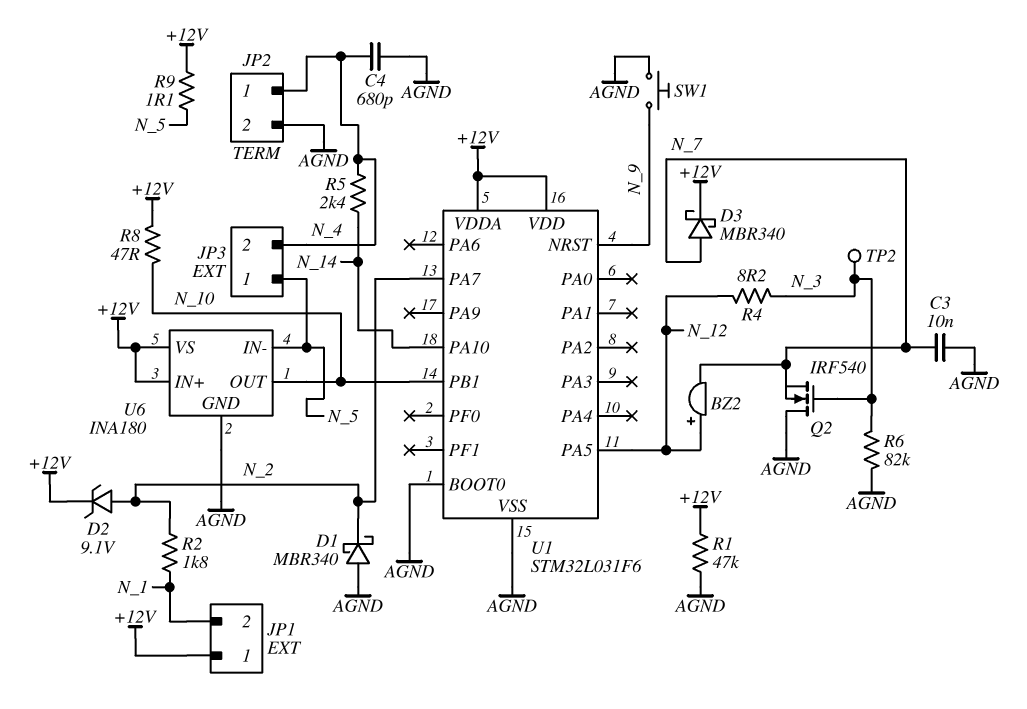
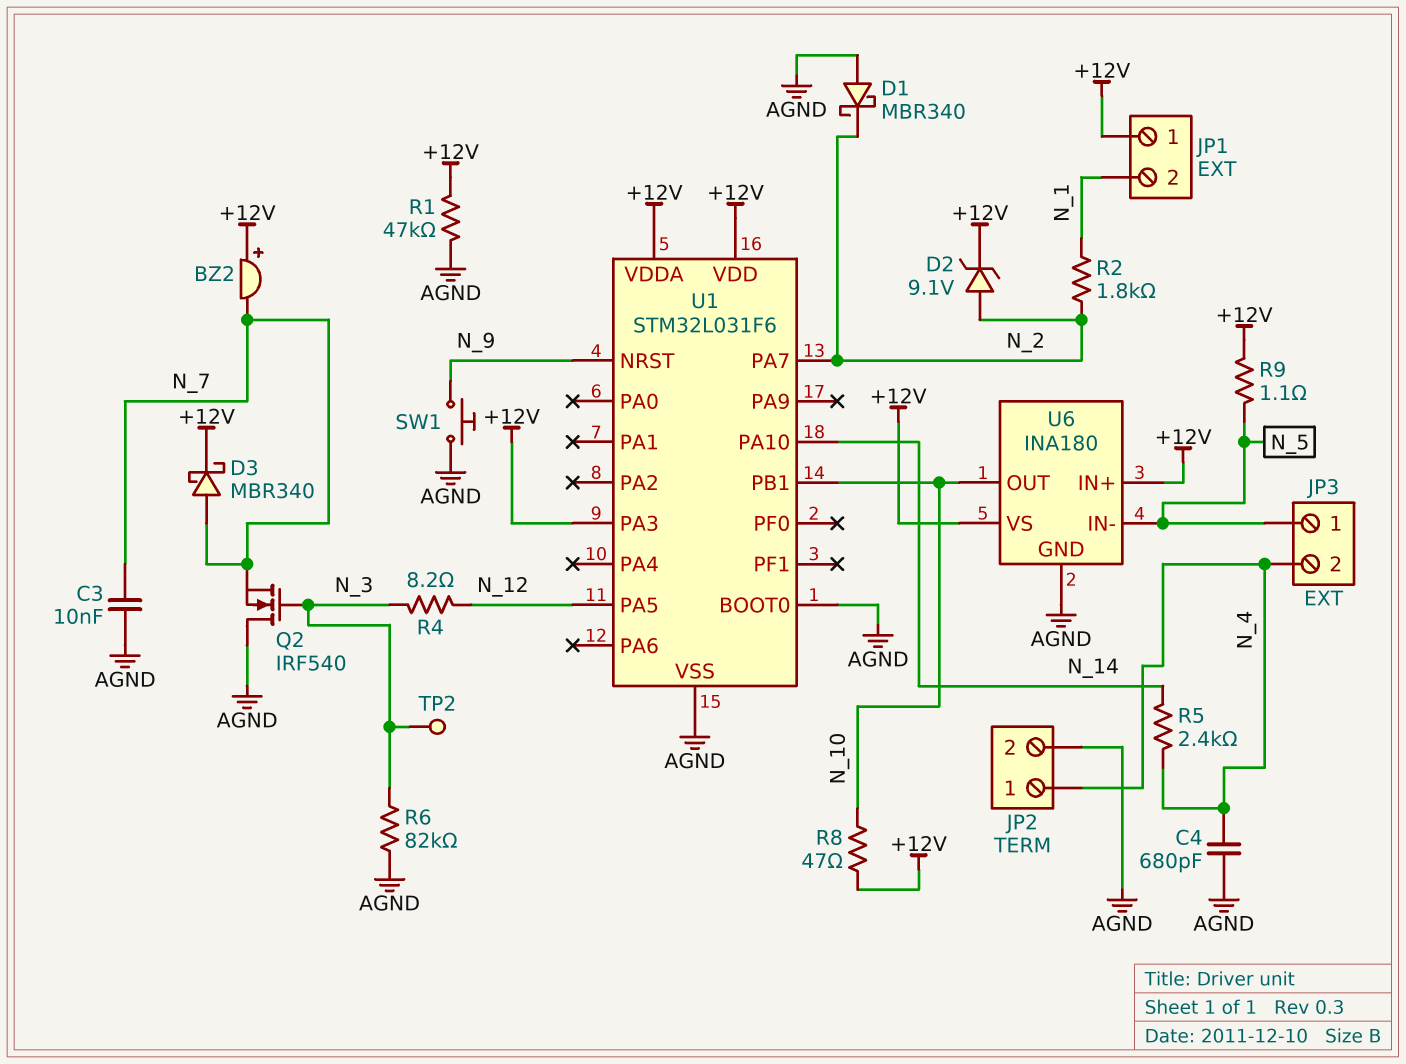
BZ2: buzzer (plus N_12, minus N_7) -> buzzer (plus +12V, minus N_7)
U1 pin PA3: none -> +12V

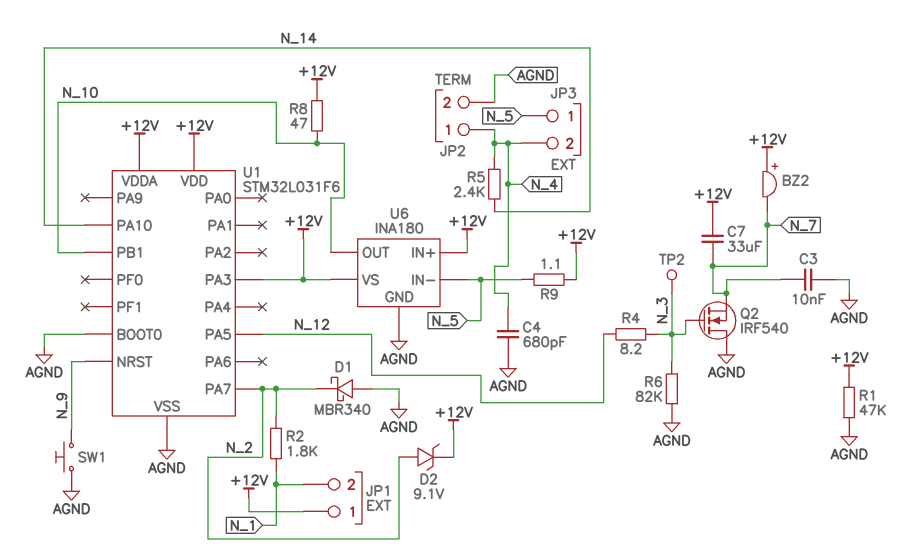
C7: none -> 33uF (+12V, N_7)
D3: schottky MBR340 (A N_7, K +12V) -> none

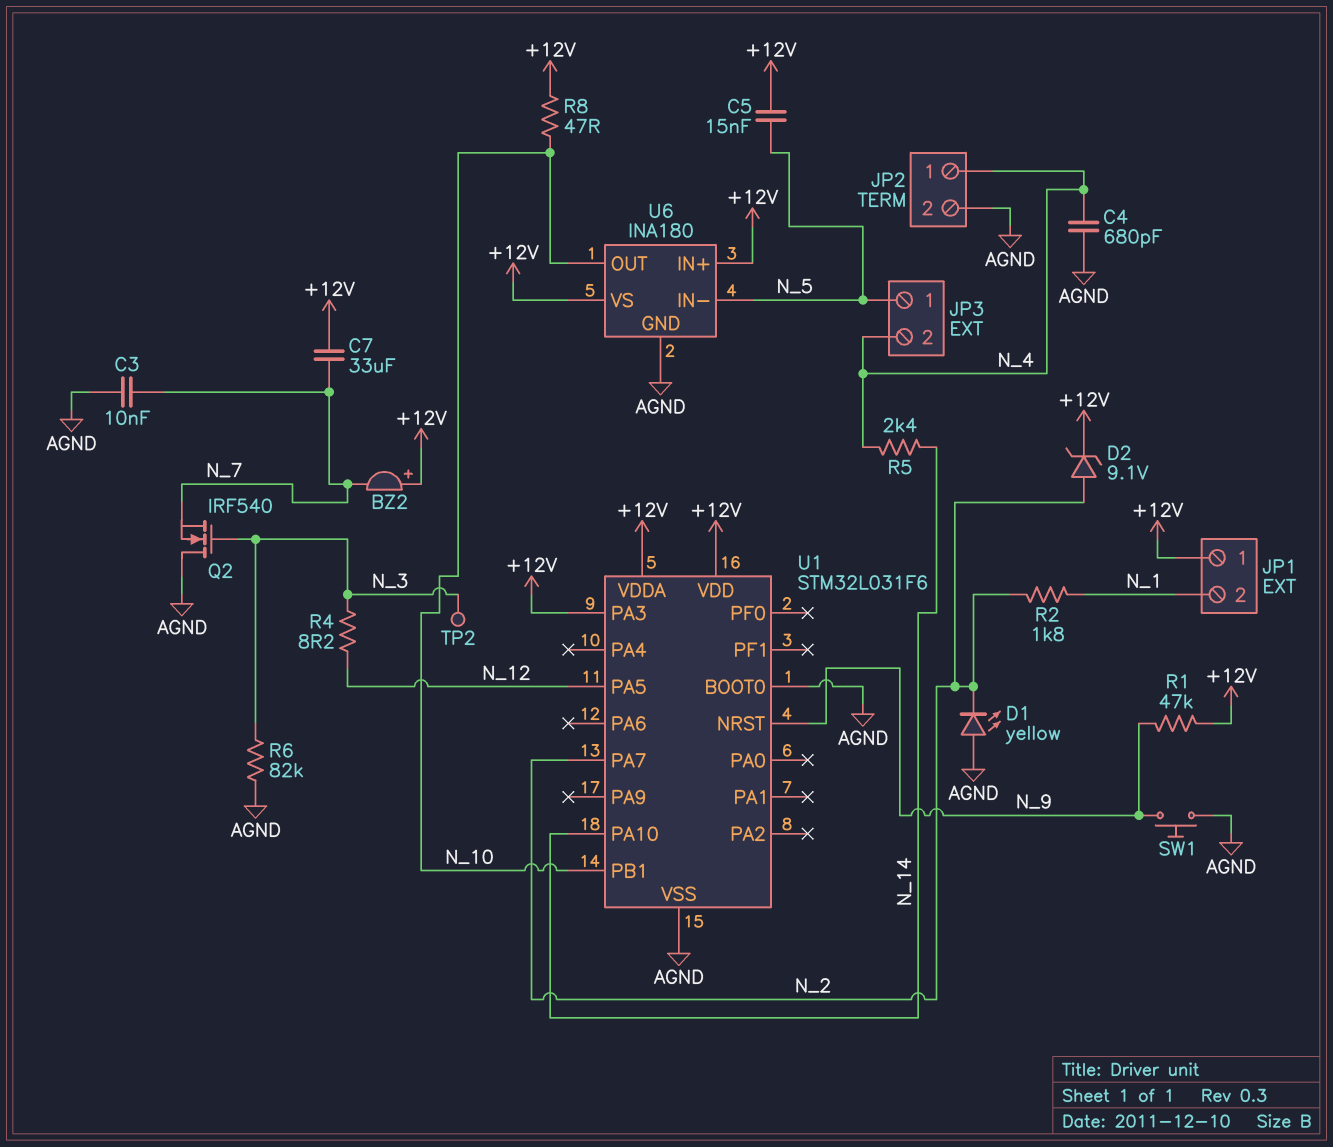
C5: none -> 15nF (+12V, N_5)
D1: schottky MBR340 (A AGND, K N_2) -> LED yellow (A AGND, K N_2)
R1: 47k (+12V, AGND) -> 47k (+12V, N_9)
R9: 1.1 (+12V, N_5) -> none

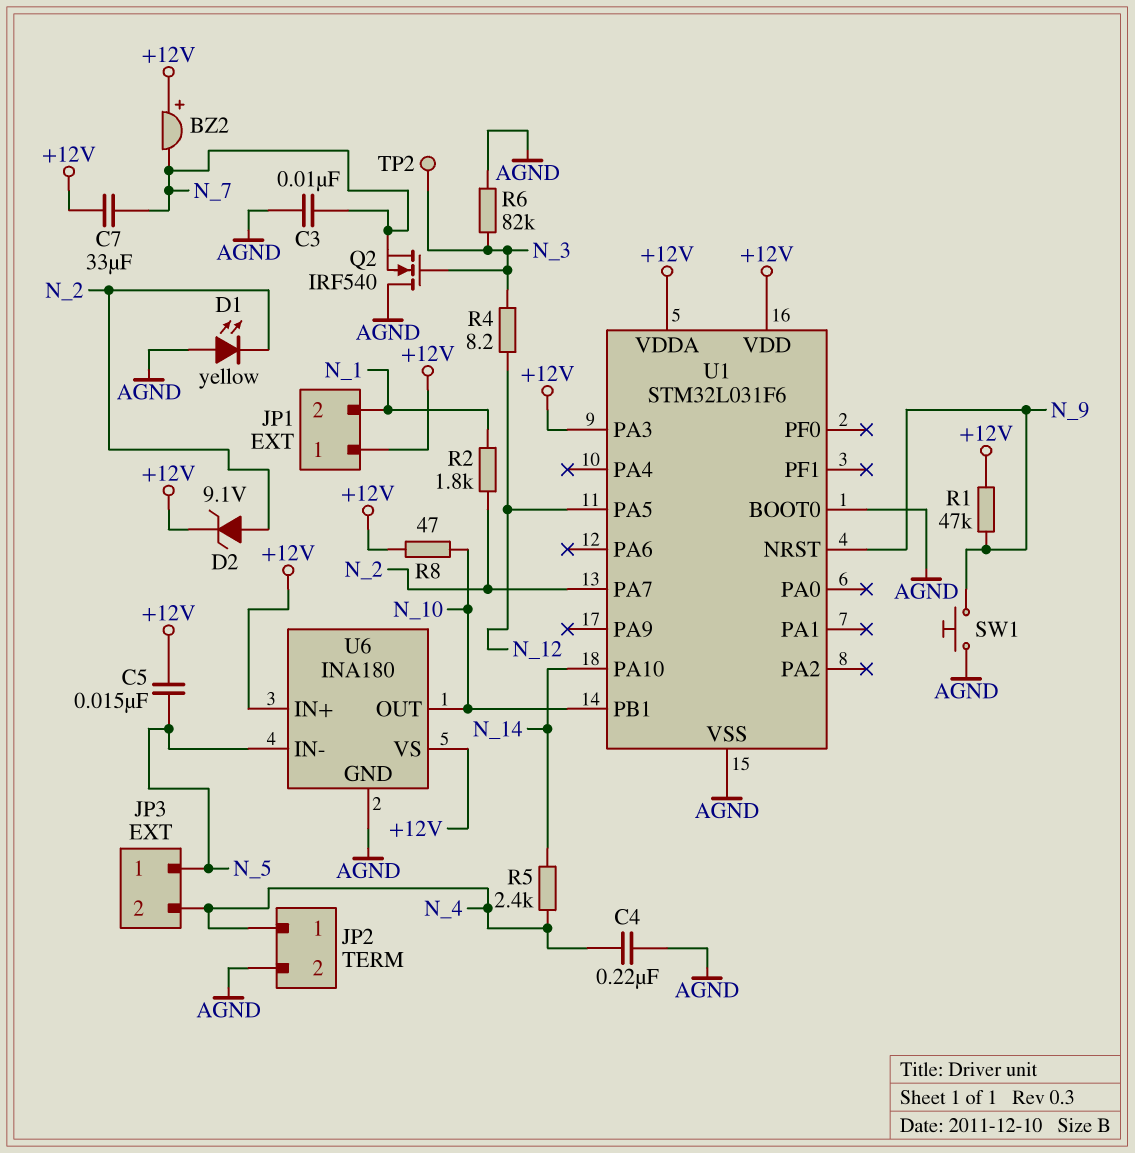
C4: 680pF (AGND, N_4) -> 220nF (AGND, N_4)

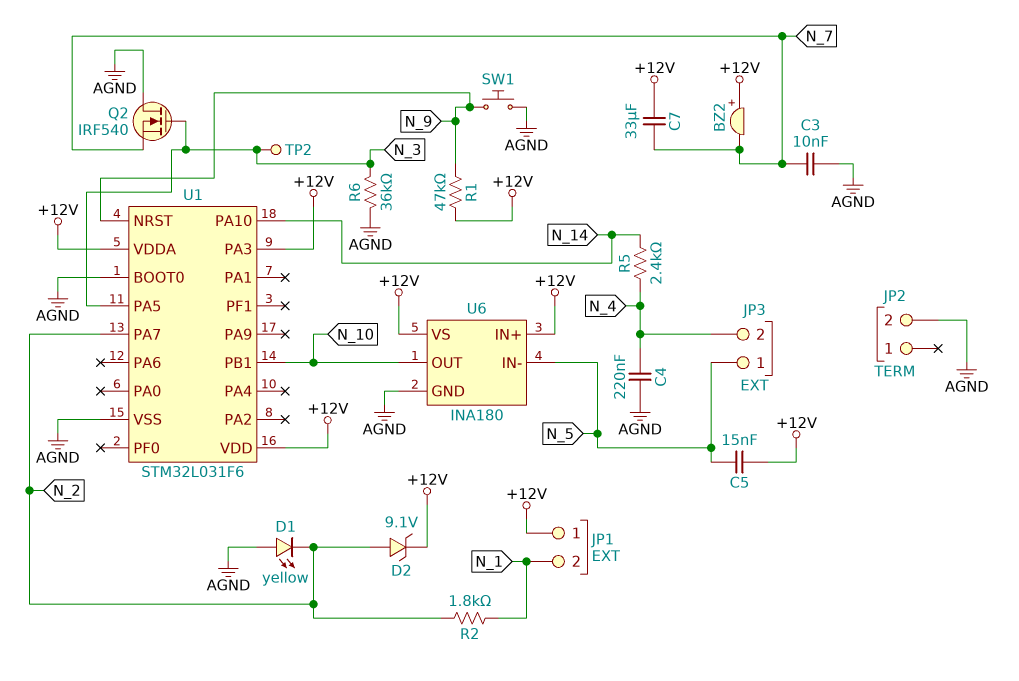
JP2 pin 1: N_4 -> none
R4: 8.2 (N_3, N_12) -> none
R6: 82k (AGND, N_3) -> 36k (AGND, N_3)
R8: 47 (+12V, N_10) -> none
U1 pin PA5: N_12 -> N_3

